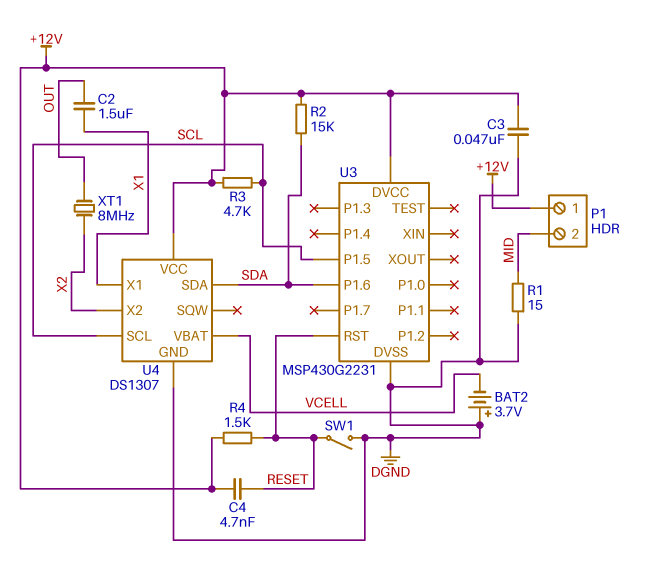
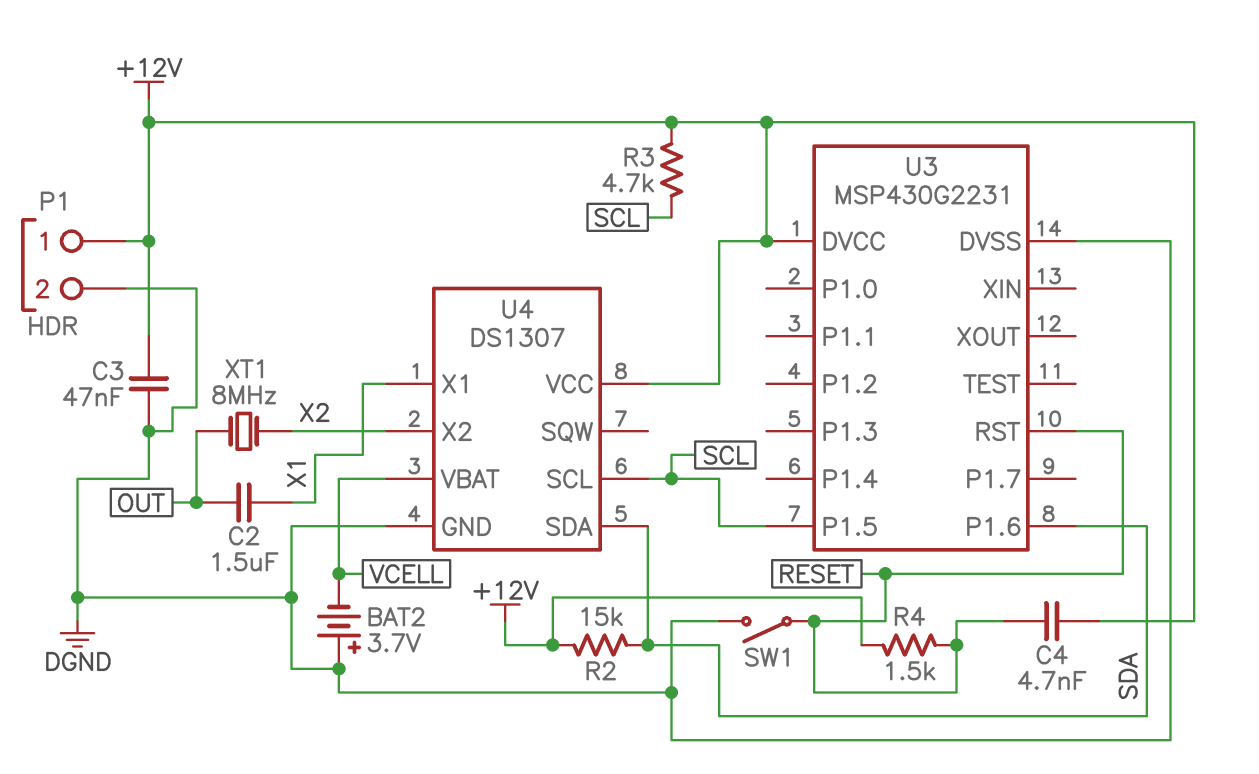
P1 pin 2: MID -> DGND
R1: 15 (DGND, MID) -> none

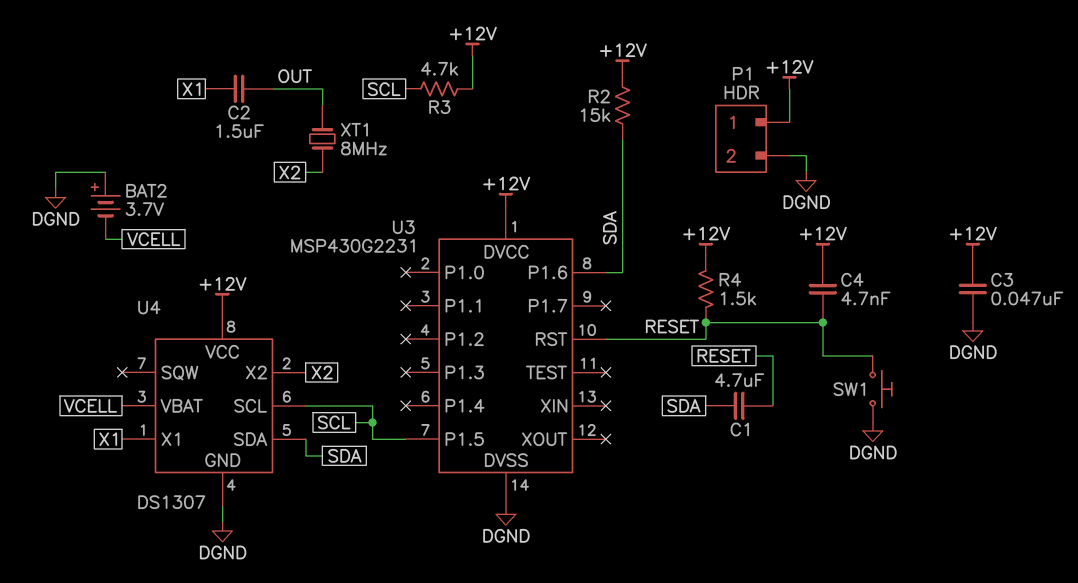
C1: none -> 4.7uF (RESET, SDA)
SW1: switch (DGND, RESET) -> button (DGND, RESET)

